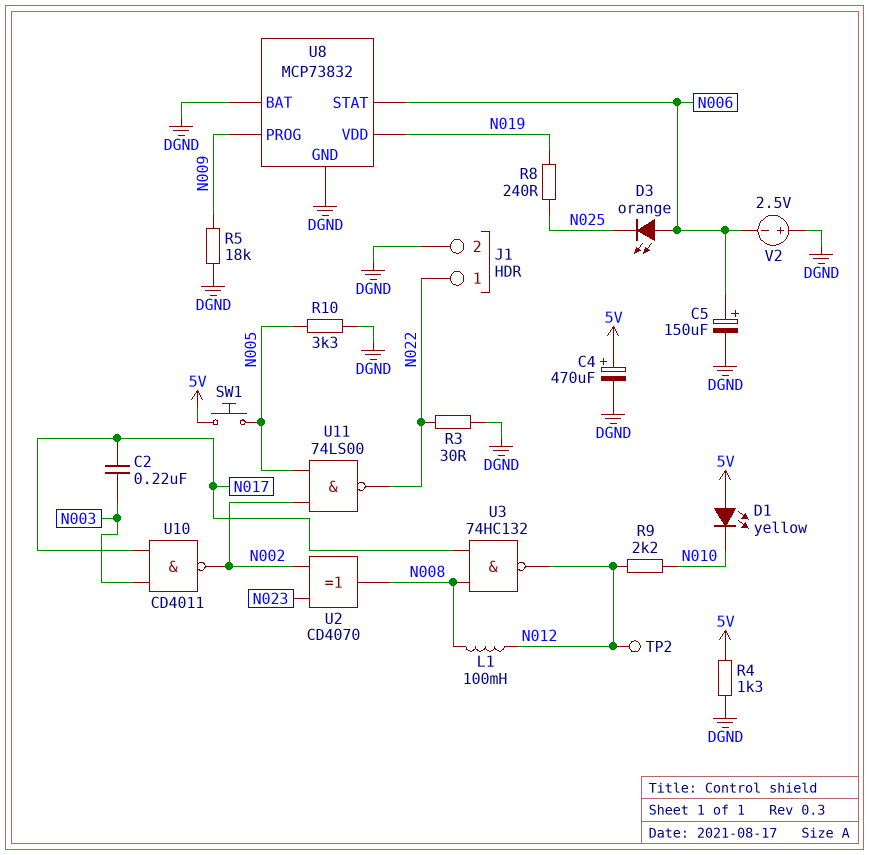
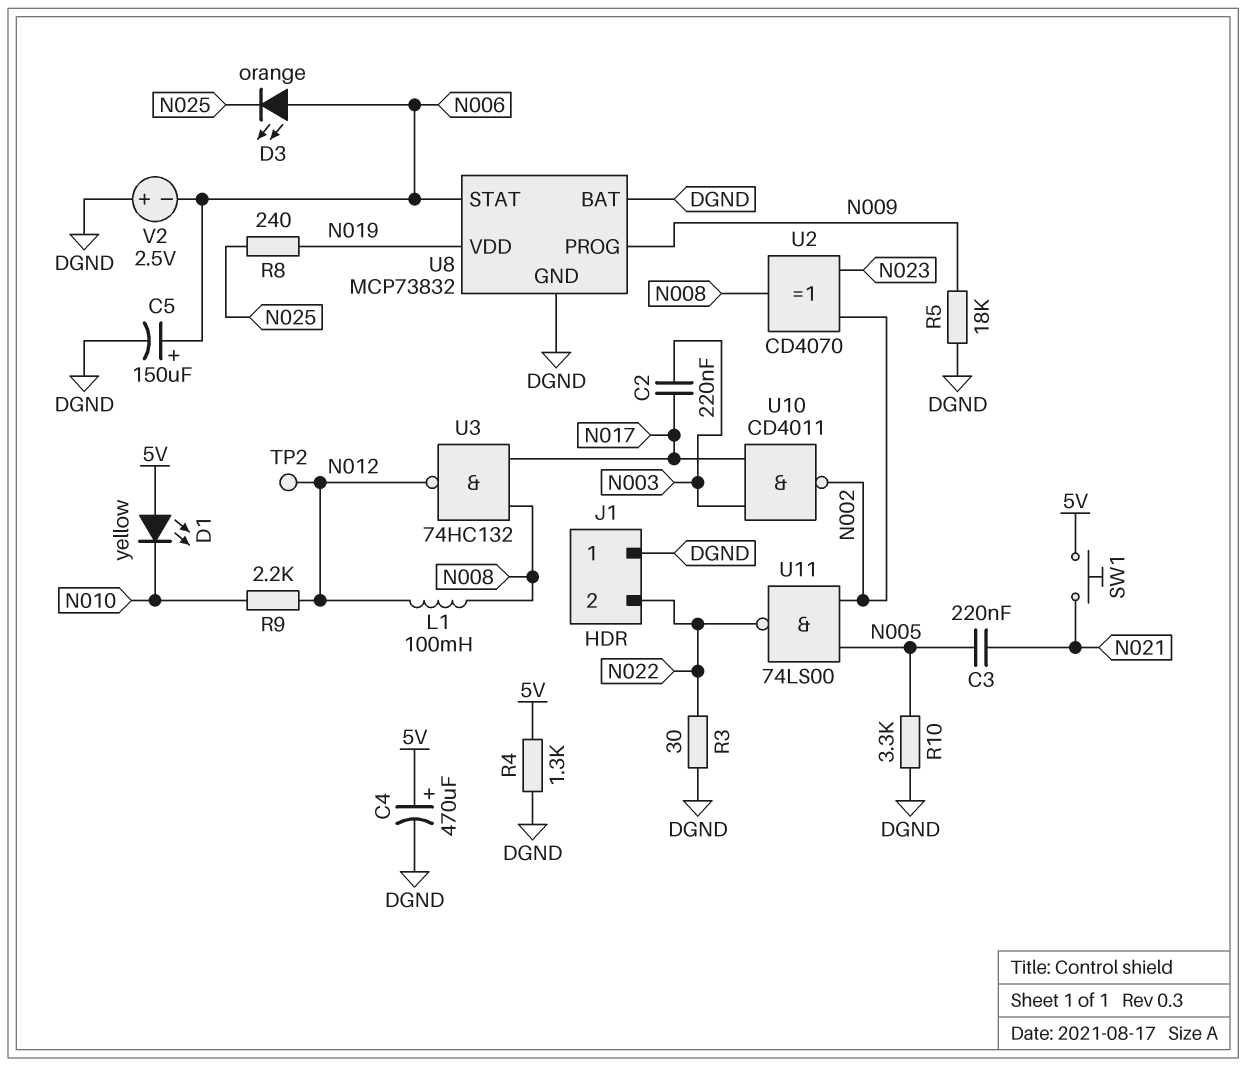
C3: none -> 220nF (N005, N021)
J1 pin 1: N022 -> DGND
J1 pin 2: DGND -> N022
SW1: button (5V, N005) -> button (5V, N021)

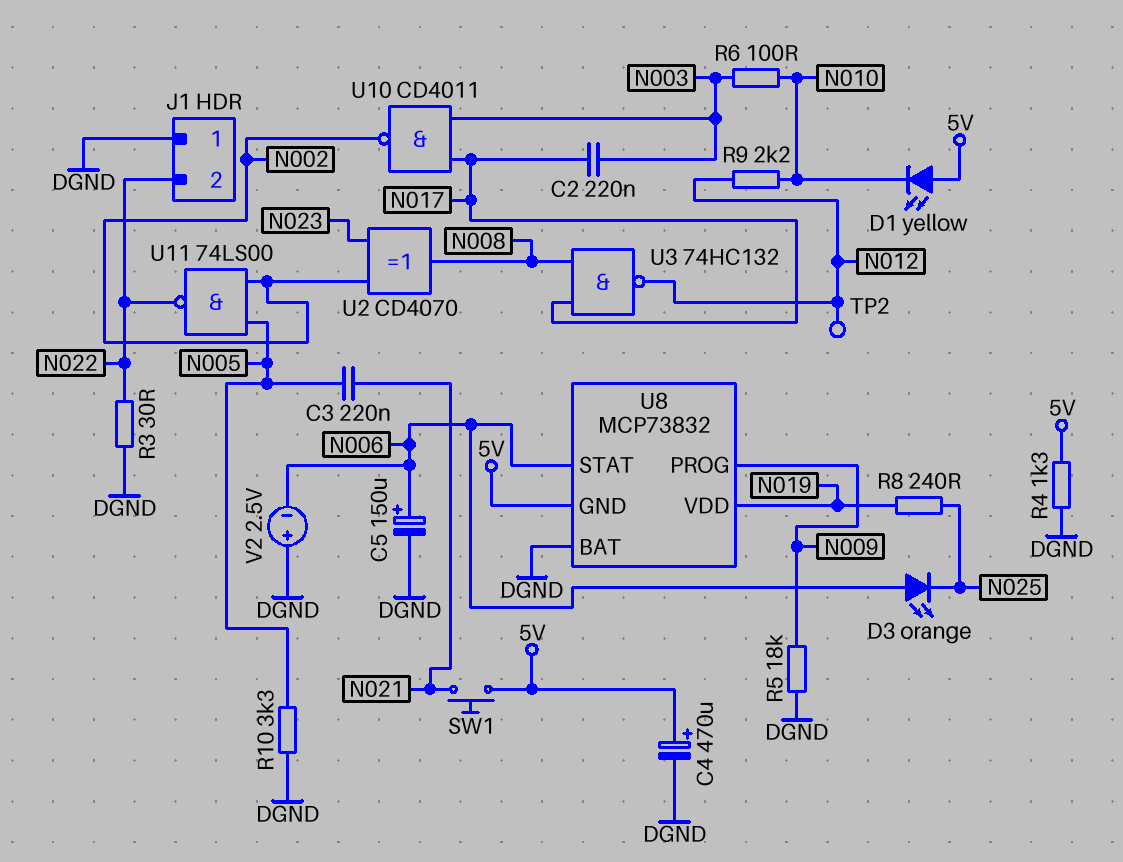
L1: 100mH (N008, N012) -> none
R6: none -> 100 (N003, N010)
U8 pin GND: DGND -> 5V

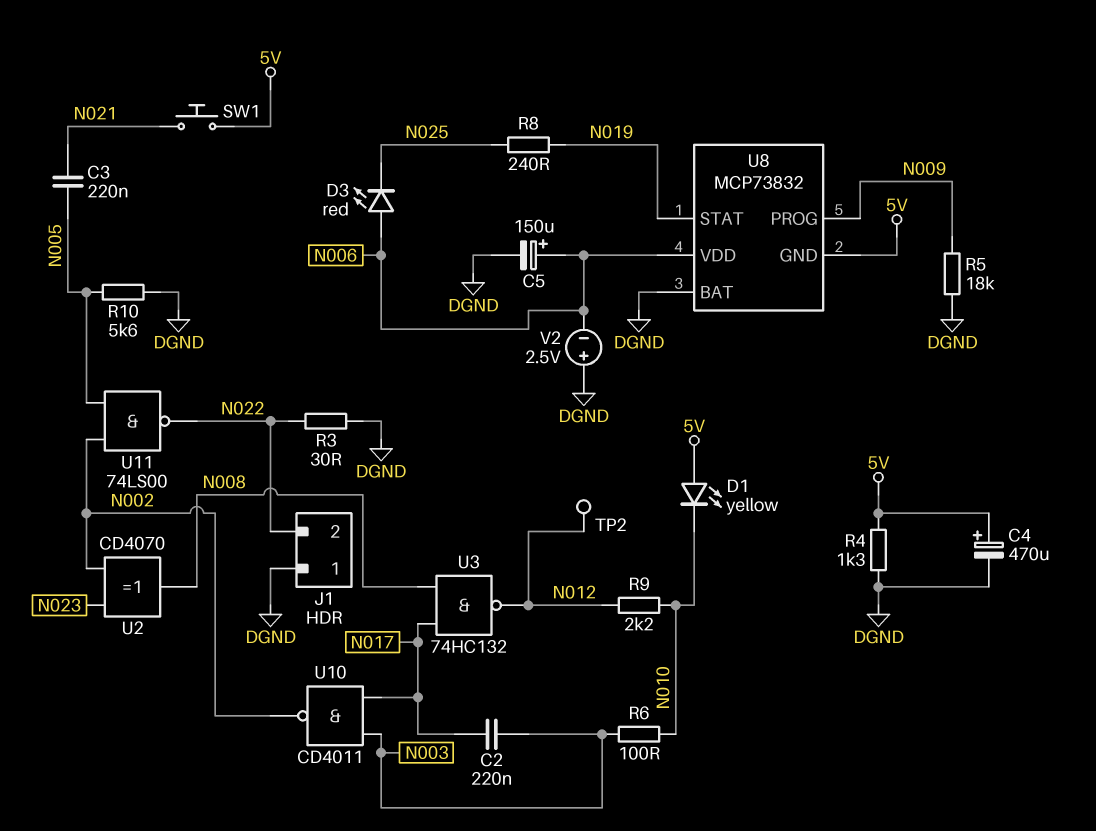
D3: LED orange (A N006, K N025) -> LED red (A N006, K N025)
R10: 3.3k (DGND, N005) -> 5.6k (DGND, N005)
U8 pin STAT: N006 -> N019
U8 pin VDD: N019 -> N006

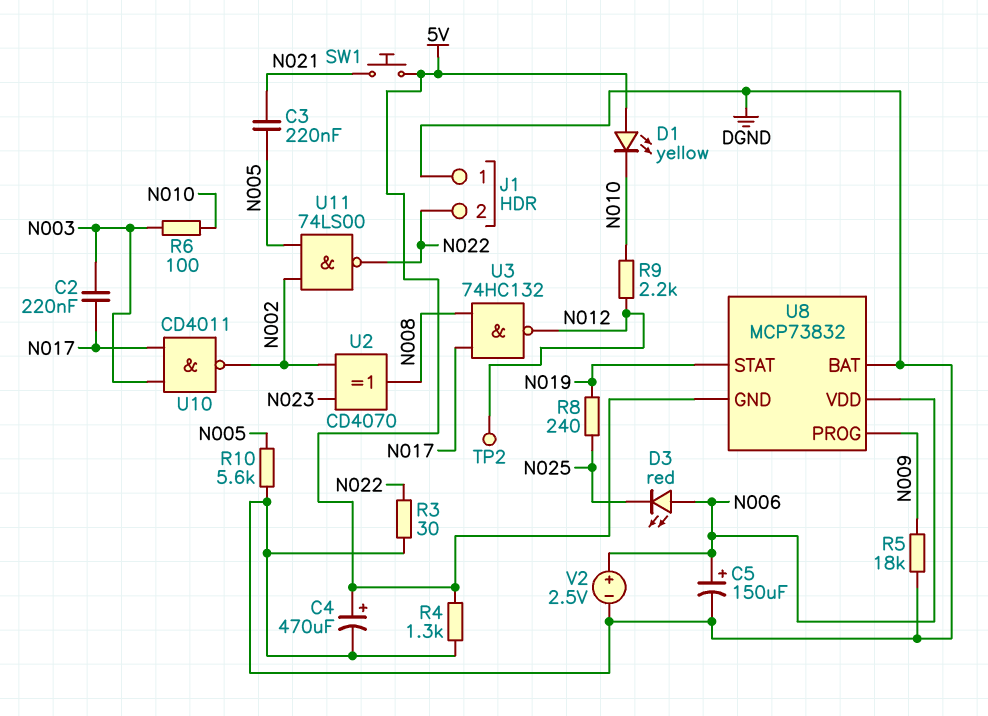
V2: 2.5V (plus DGND, minus N006) -> 2.5V (plus N006, minus DGND)

